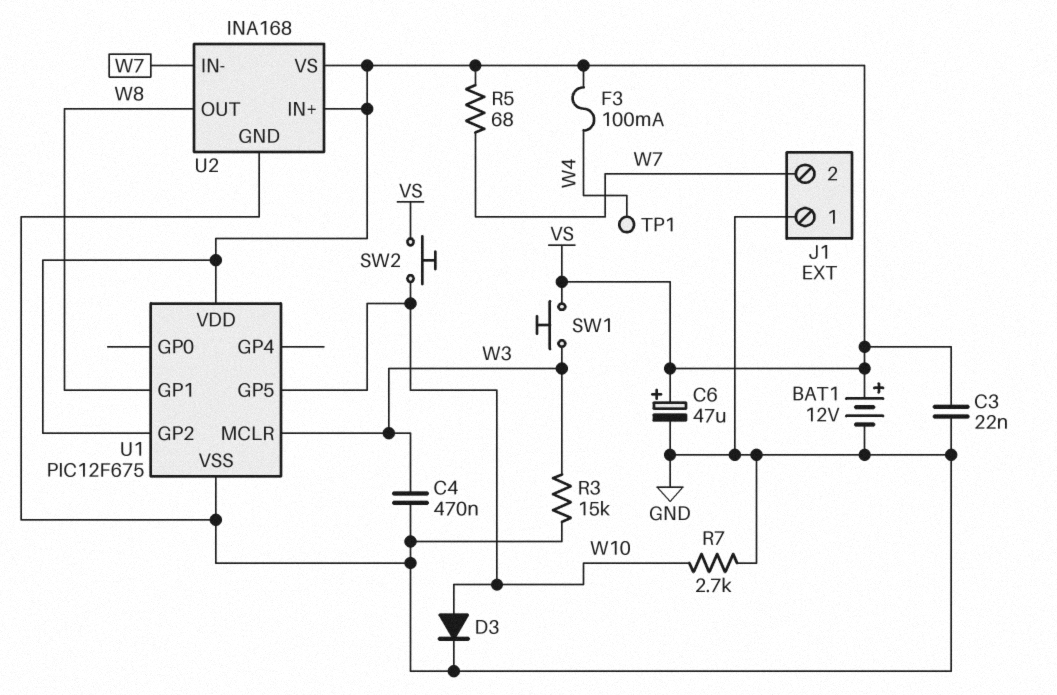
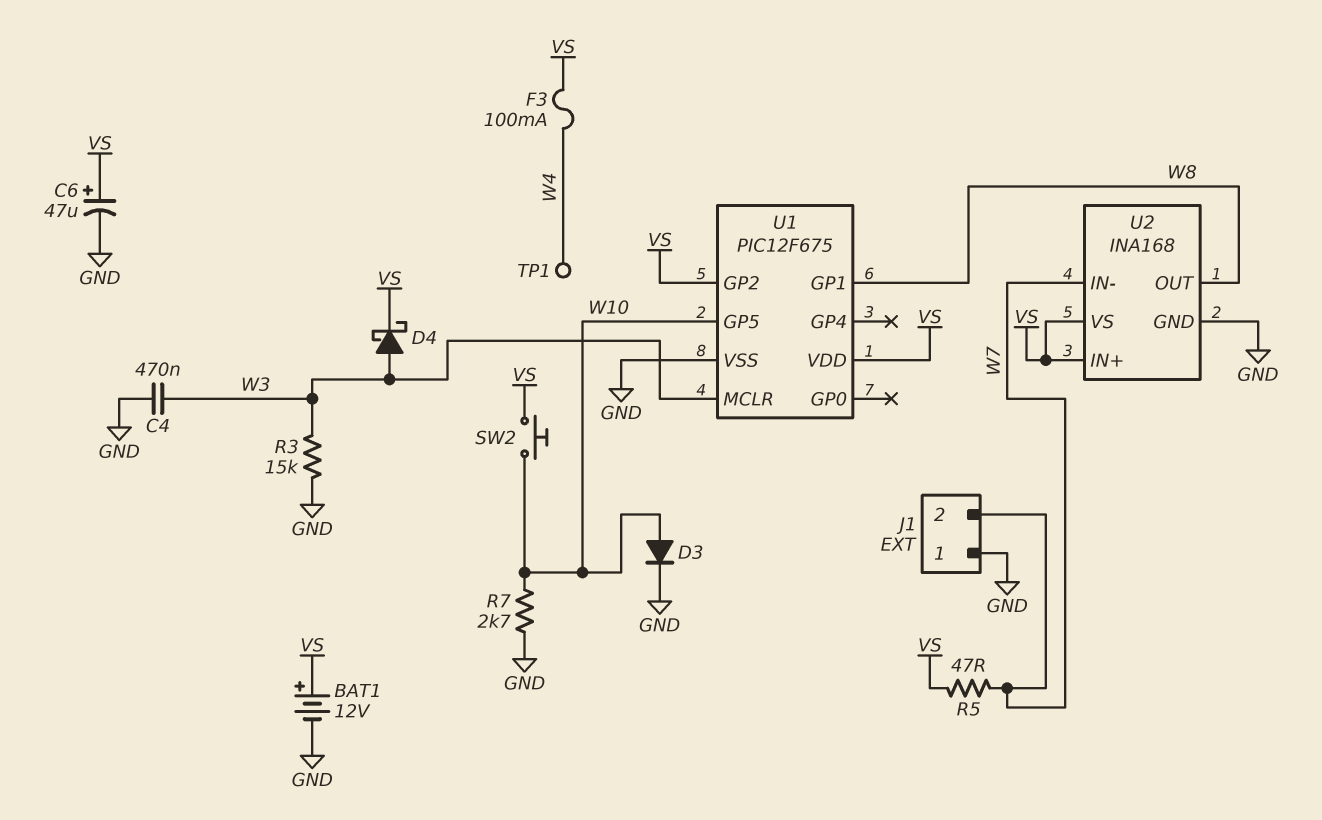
C3: 22nF (GND, VS) -> none
D4: none -> schottky (A W3, K VS)
R5: 68 (VS, W7) -> 47 (VS, W7)
SW1: button (VS, W3) -> none

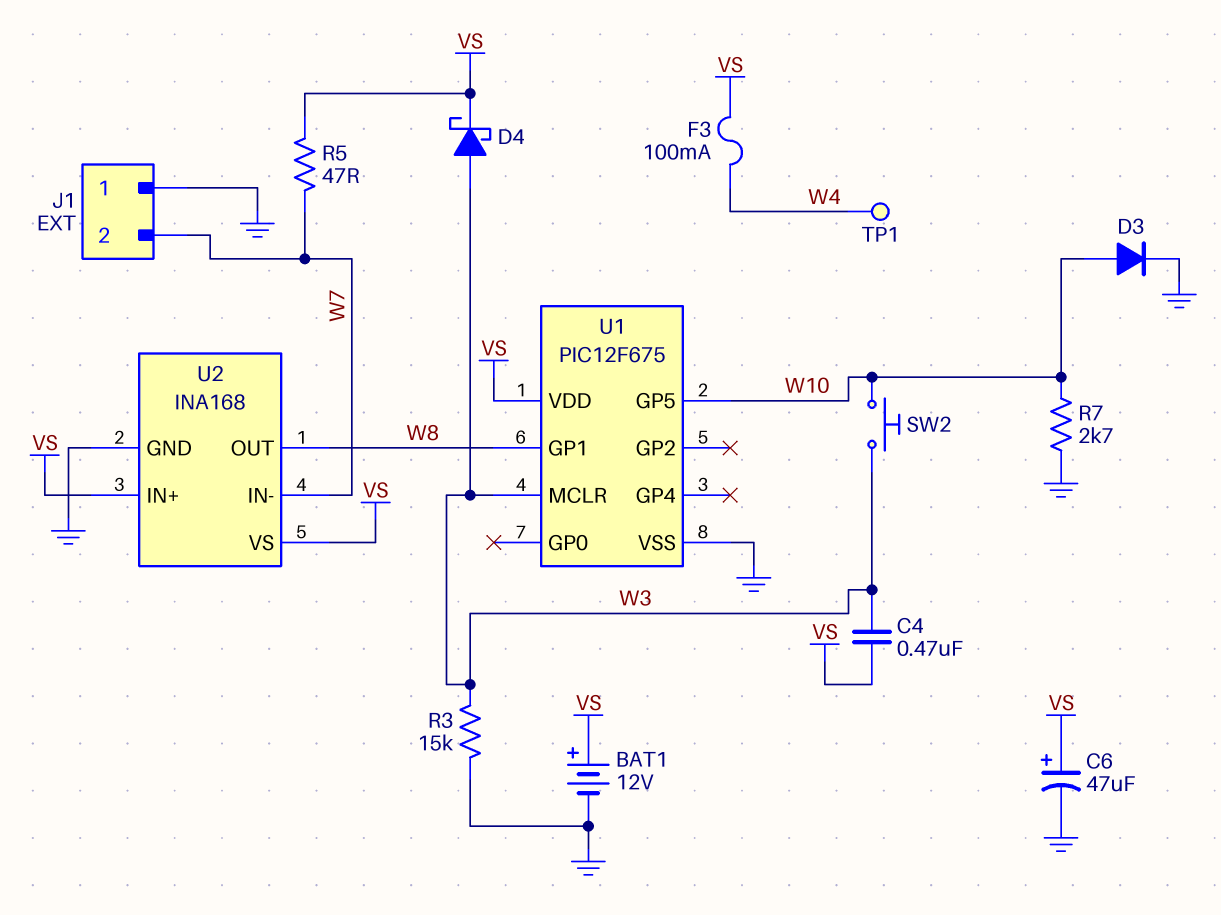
C4: 470nF (GND, W3) -> 470nF (VS, W3)
SW2: button (VS, W10) -> button (W3, W10)
U1 pin GP2: VS -> none

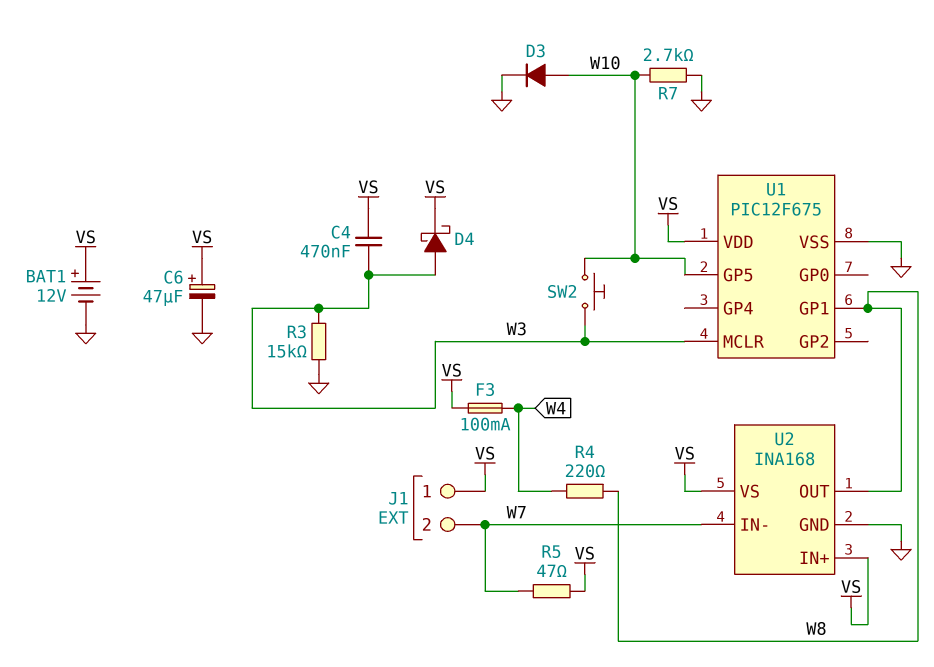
J1 pin 1: GND -> VS
R4: none -> 220 (W4, W8)
TP1: test point (W4) -> none

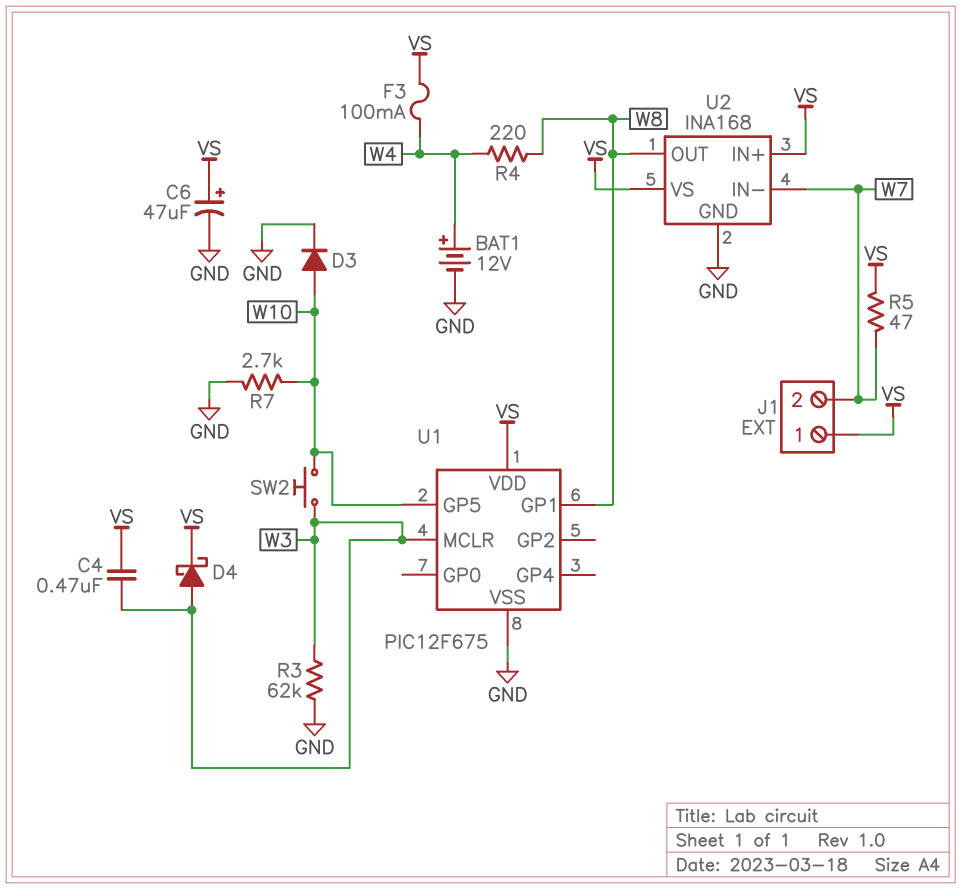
BAT1: 12V (plus VS, minus GND) -> 12V (plus W4, minus GND)
R3: 15k (GND, W3) -> 62k (GND, W3)

